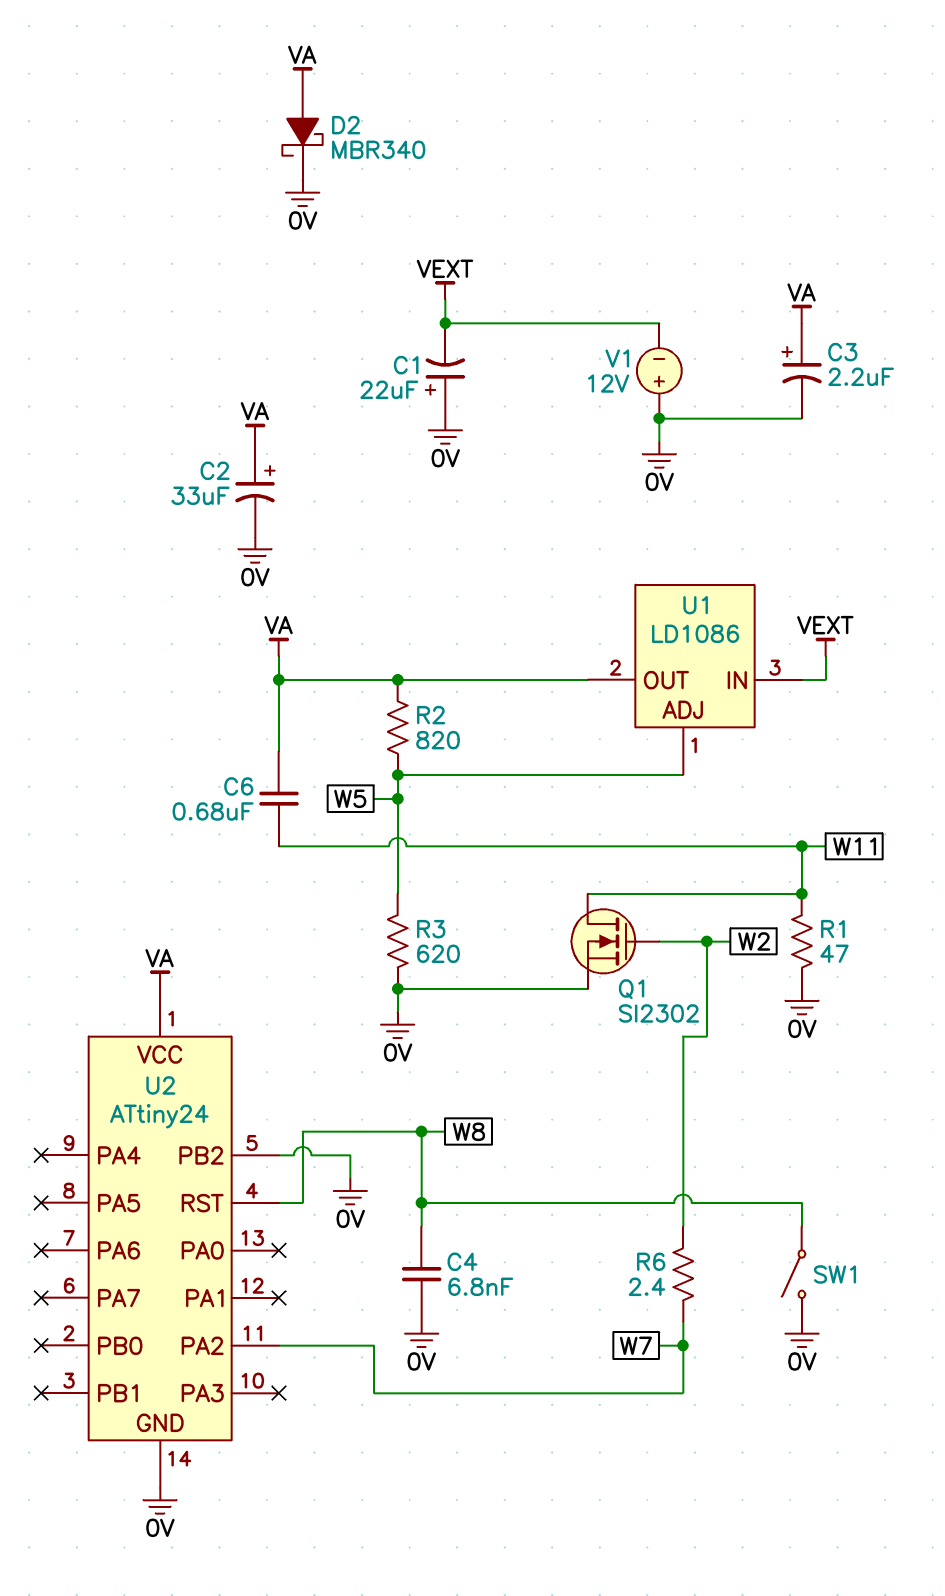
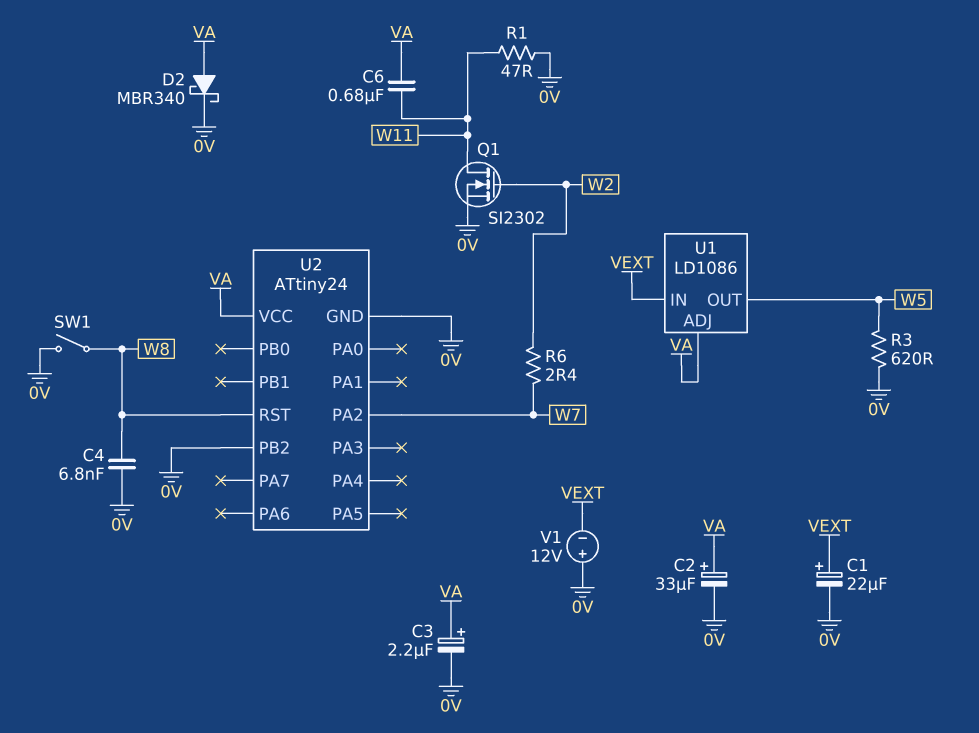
C1: 22uF (plus 0V, minus VEXT) -> 22uF (plus VEXT, minus 0V)
R2: 820 (VA, W5) -> none
U1 pin ADJ: W5 -> VA
U1 pin OUT: VA -> W5

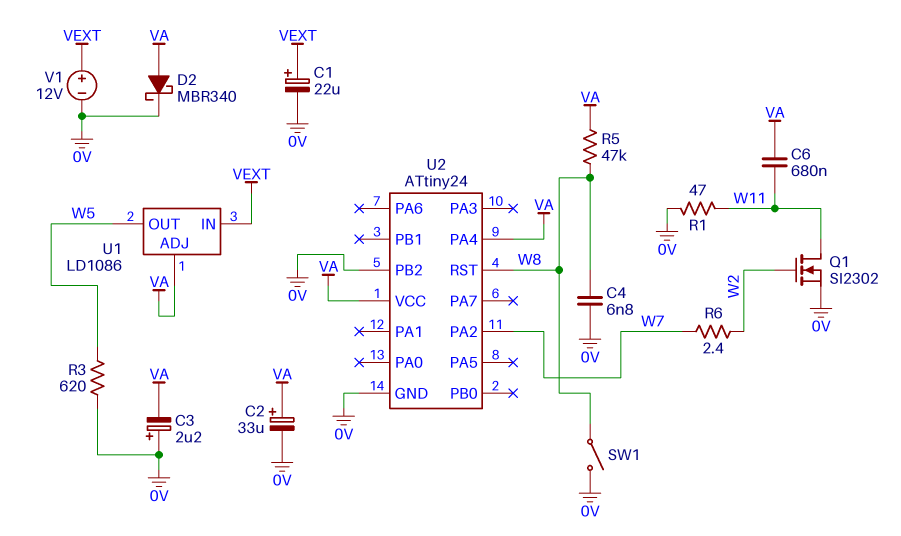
C3: 2.2uF (plus VA, minus 0V) -> 2.2uF (plus 0V, minus VA)
R5: none -> 47k (VA, W8)
U2 pin PA4: none -> VA
V1: 12V (plus 0V, minus VEXT) -> 12V (plus VEXT, minus 0V)

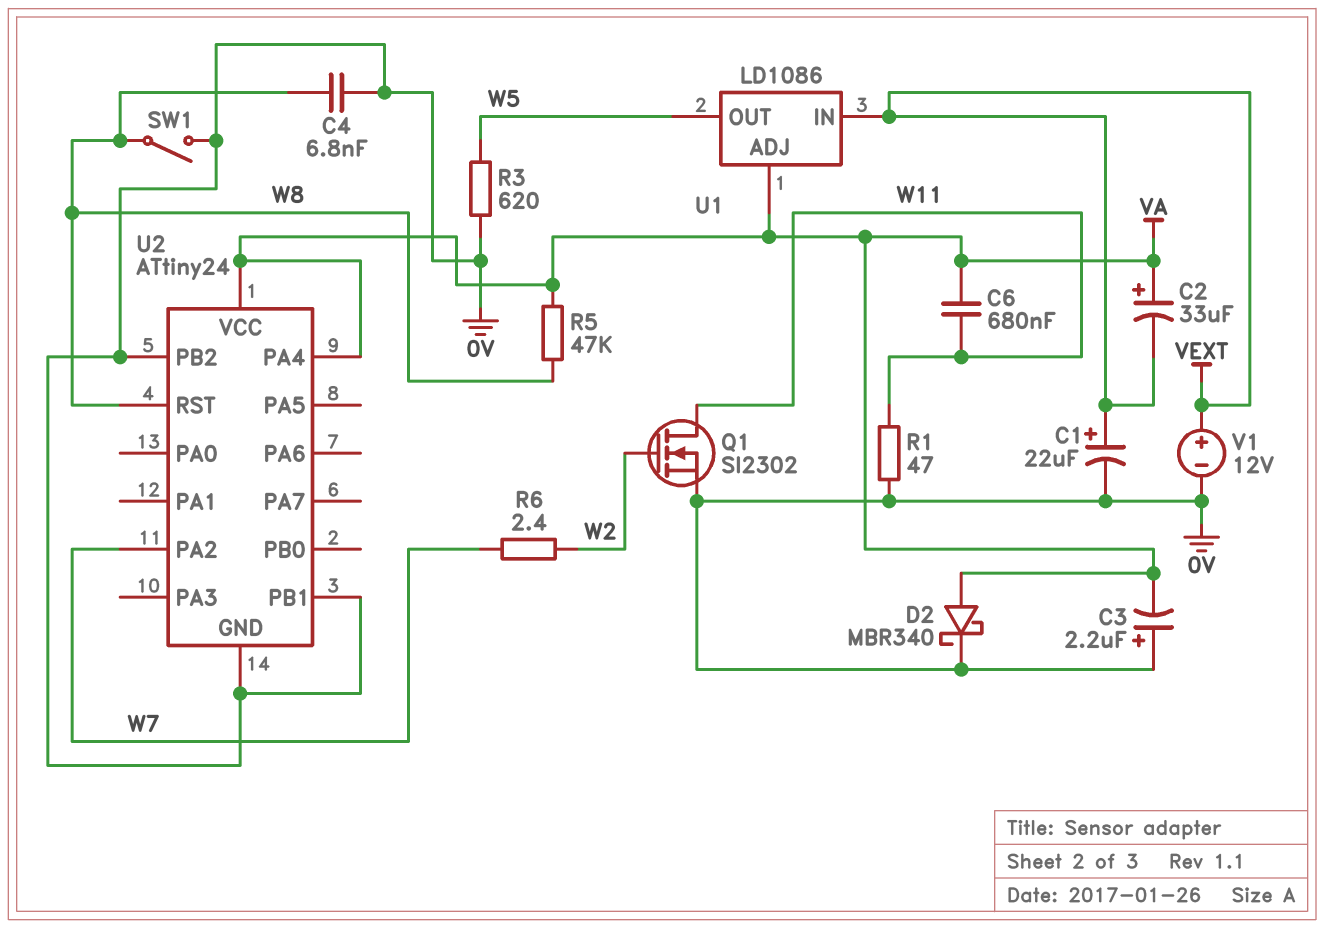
C2: 33uF (plus VA, minus 0V) -> 33uF (plus VA, minus VEXT)
U2 pin PB1: none -> 0V

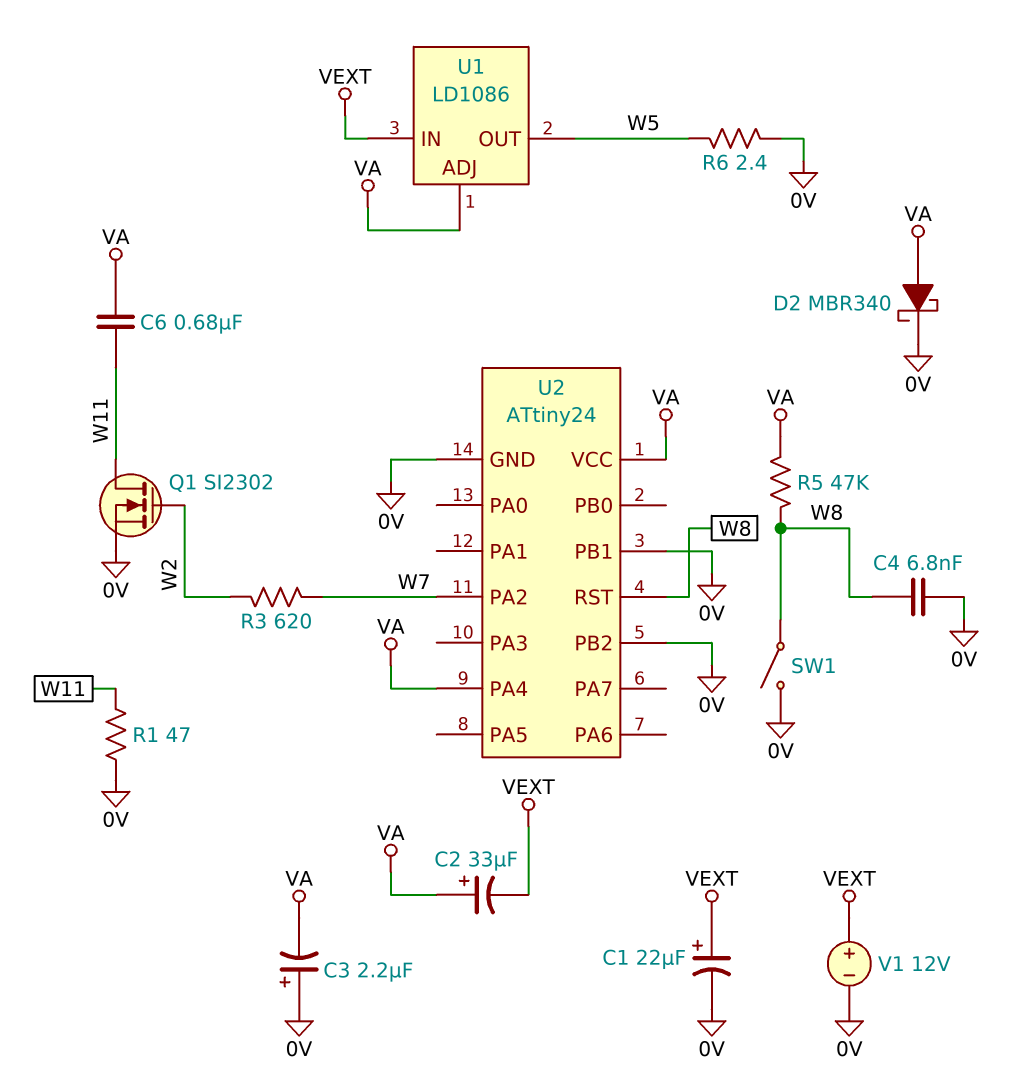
R3: 620 (0V, W5) -> 620 (W2, W7)
R6: 2.4 (W2, W7) -> 2.4 (0V, W5)

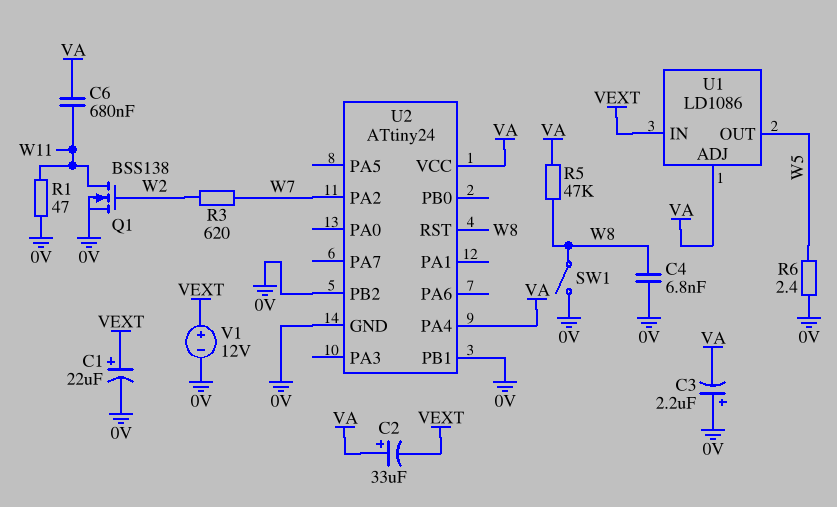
D2: schottky MBR340 (A VA, K 0V) -> none
Q1: NMOS SI2302 (G W2, D W11, S 0V) -> NMOS BSS138 (G W2, D W11, S 0V)

